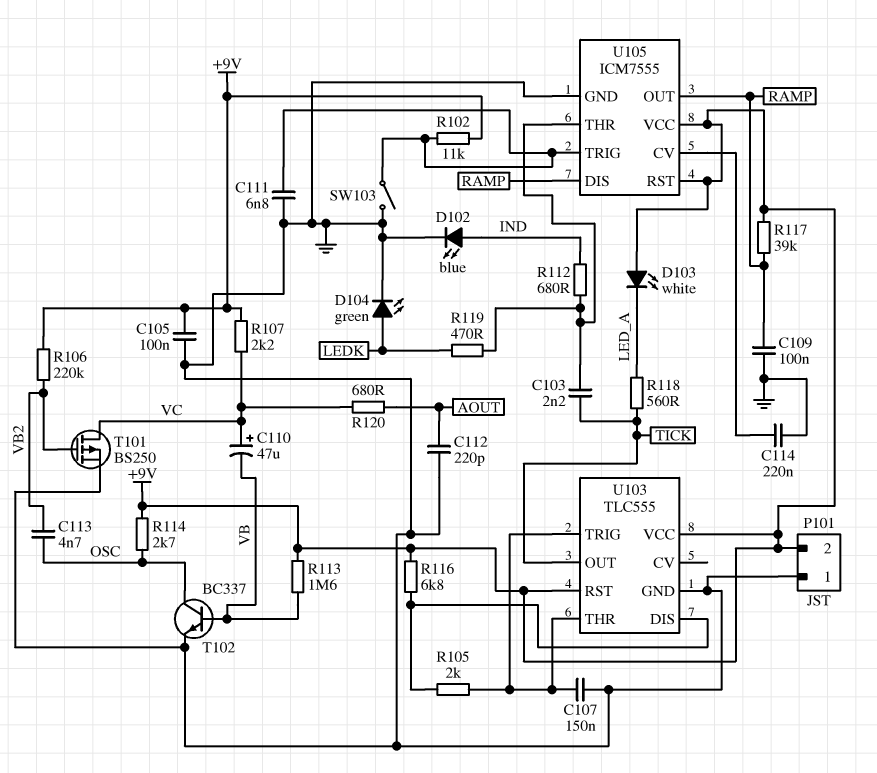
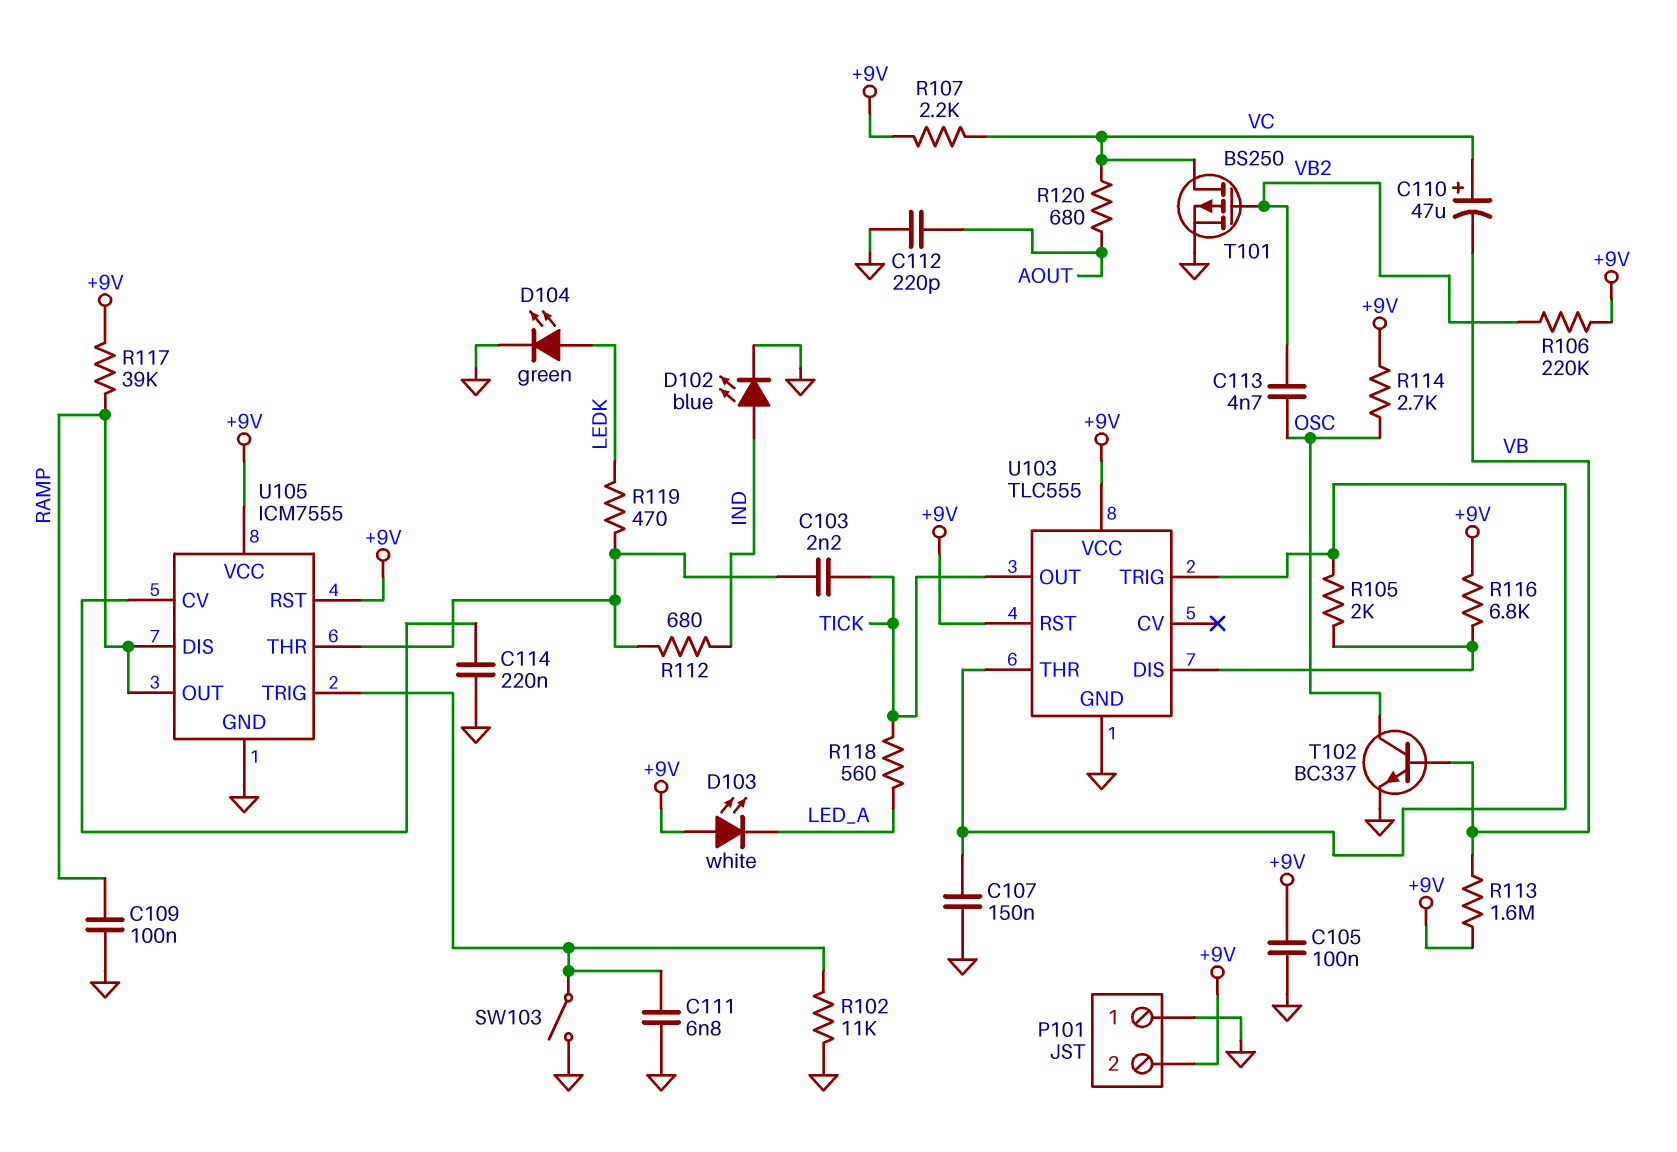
R102: 11k (+9V, U105/TRIG) -> 11k (GND, U105/TRIG)

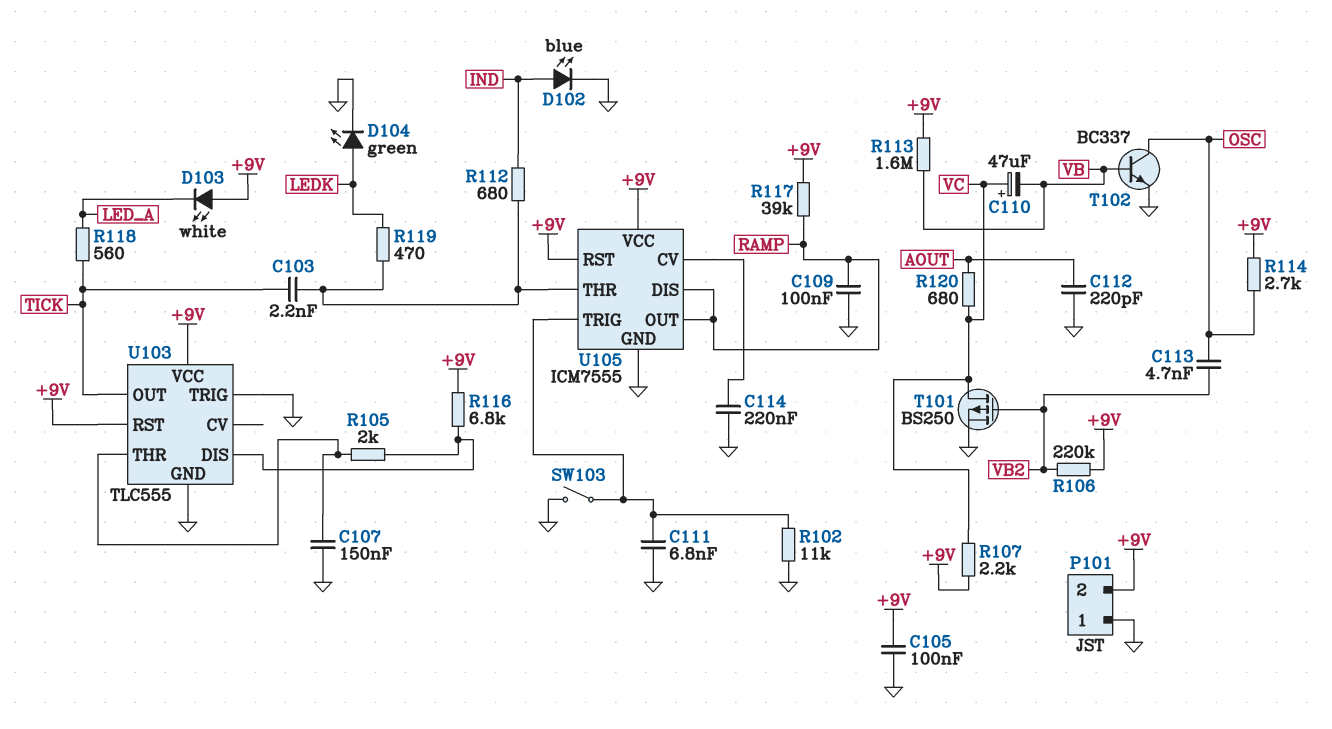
U103 pin TRIG: U103/THR -> GND

